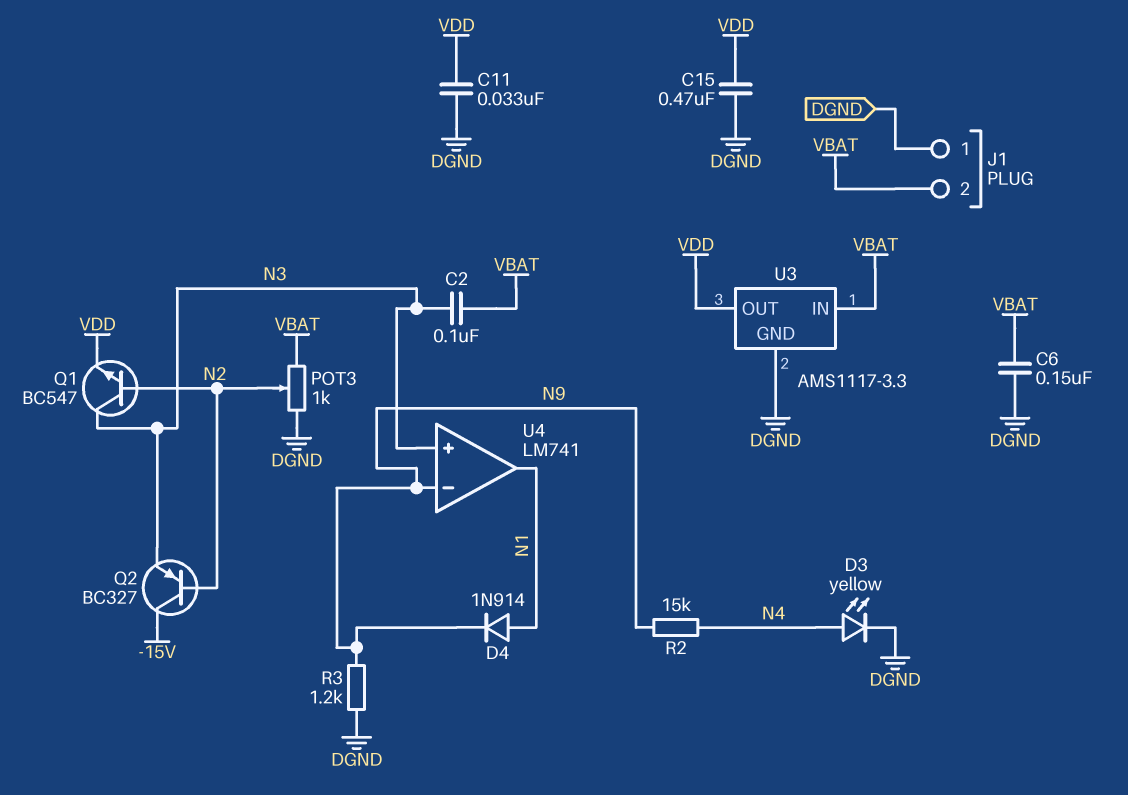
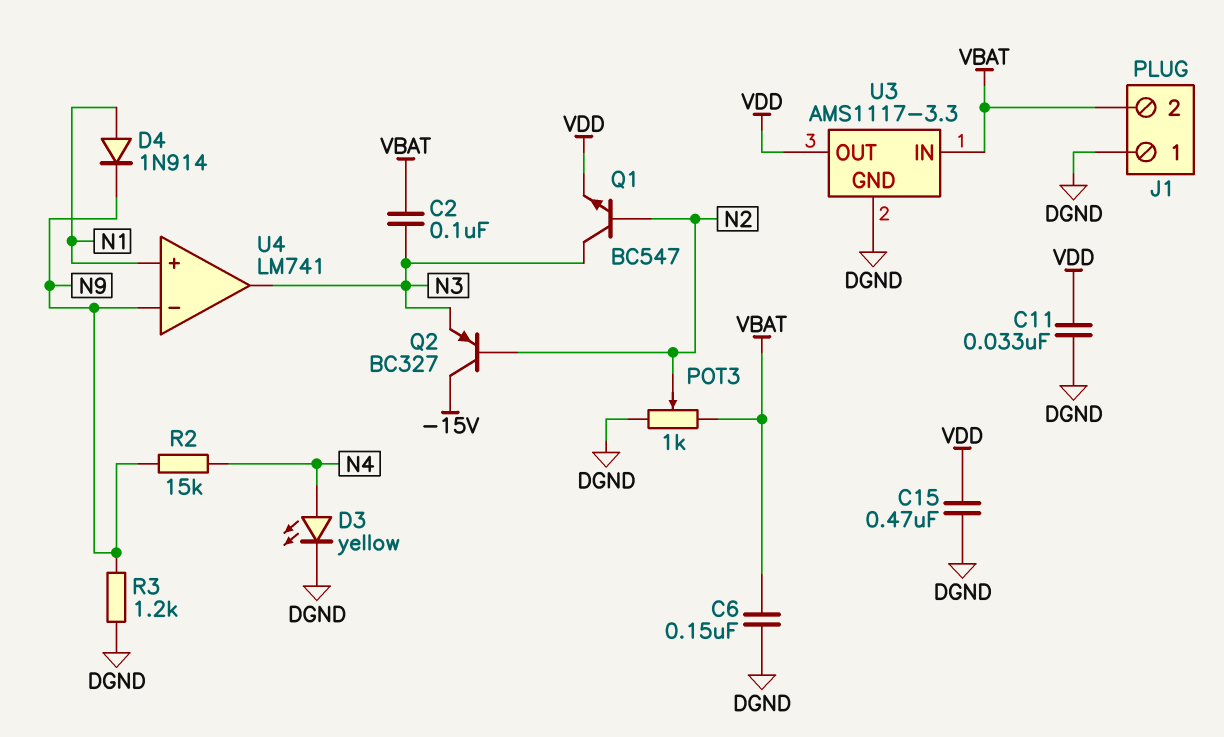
U4 pin in+: N3 -> N1
U4 pin out: N1 -> N3

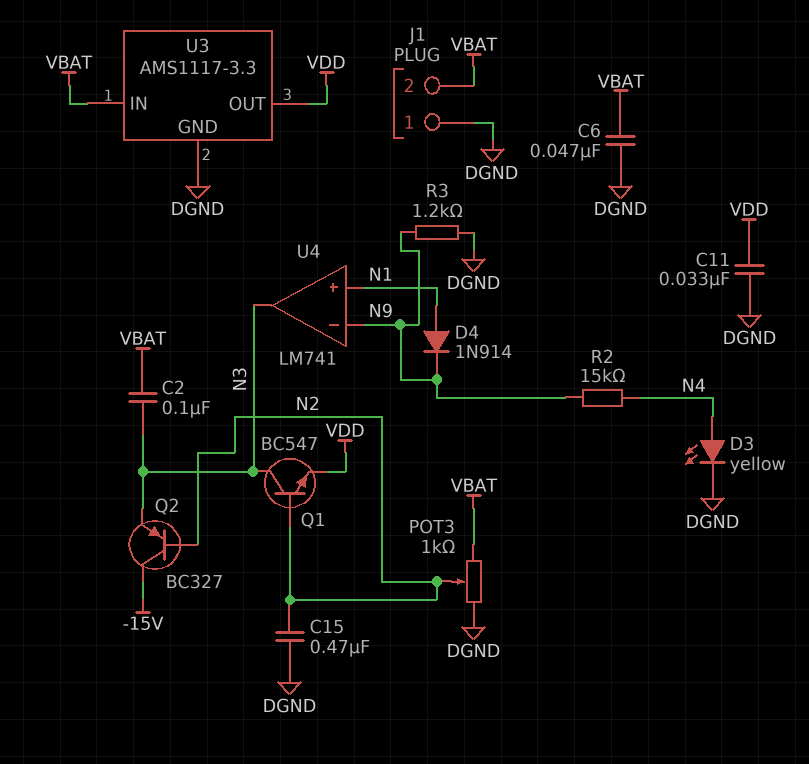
C6: 150nF (DGND, VBAT) -> 47nF (DGND, VBAT)
C15: 470nF (DGND, VDD) -> 470nF (DGND, N2)

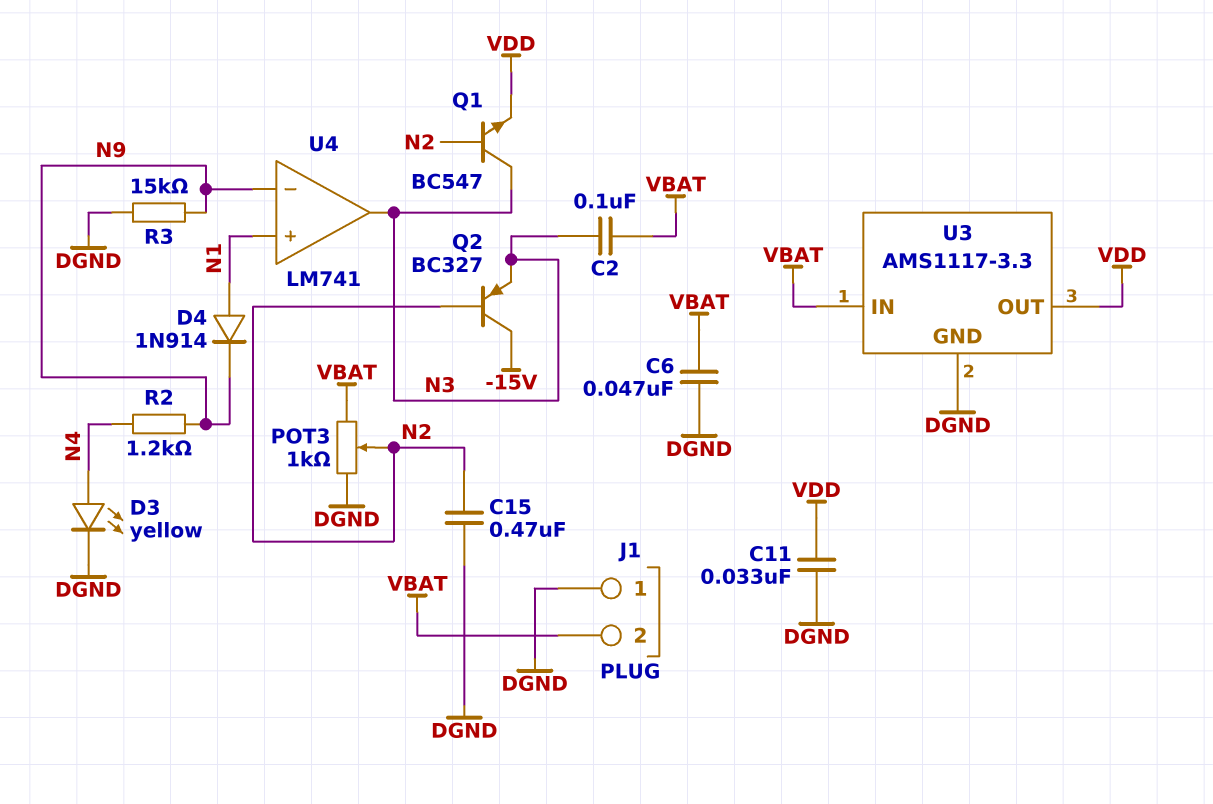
R2: 15k (N4, N9) -> 1.2k (N4, N9)
R3: 1.2k (DGND, N9) -> 15k (DGND, N9)

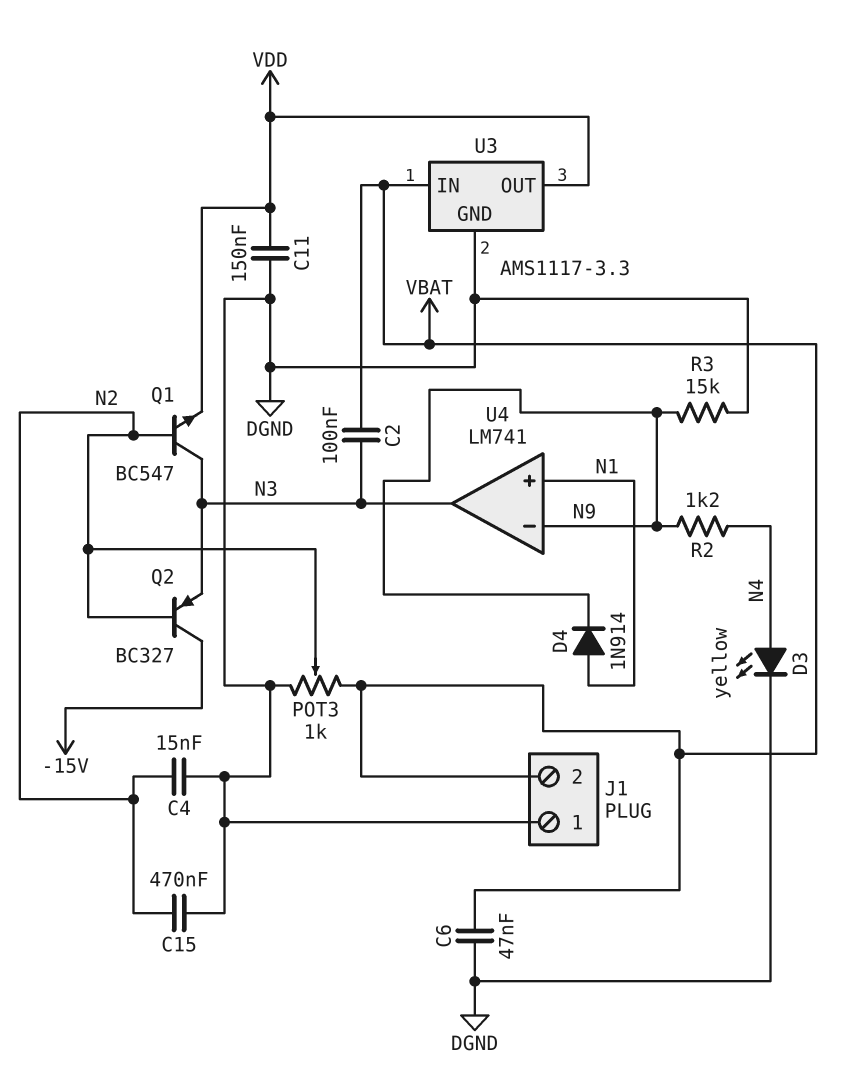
C4: none -> 15nF (DGND, N2)
C11: 33nF (DGND, VDD) -> 150nF (DGND, VDD)

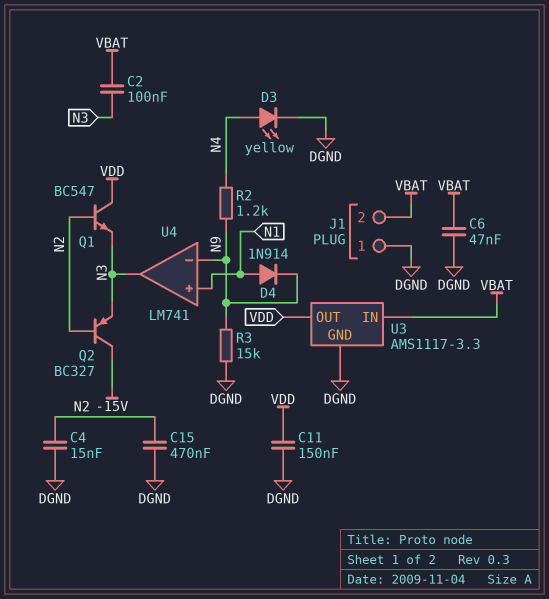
POT3: 1k (DGND, VBAT, wiper N2) -> none
Q1: NPN BC547 (B N2, C N3, E VDD) -> NPN BC547 (B N2, C VDD, E N3)

